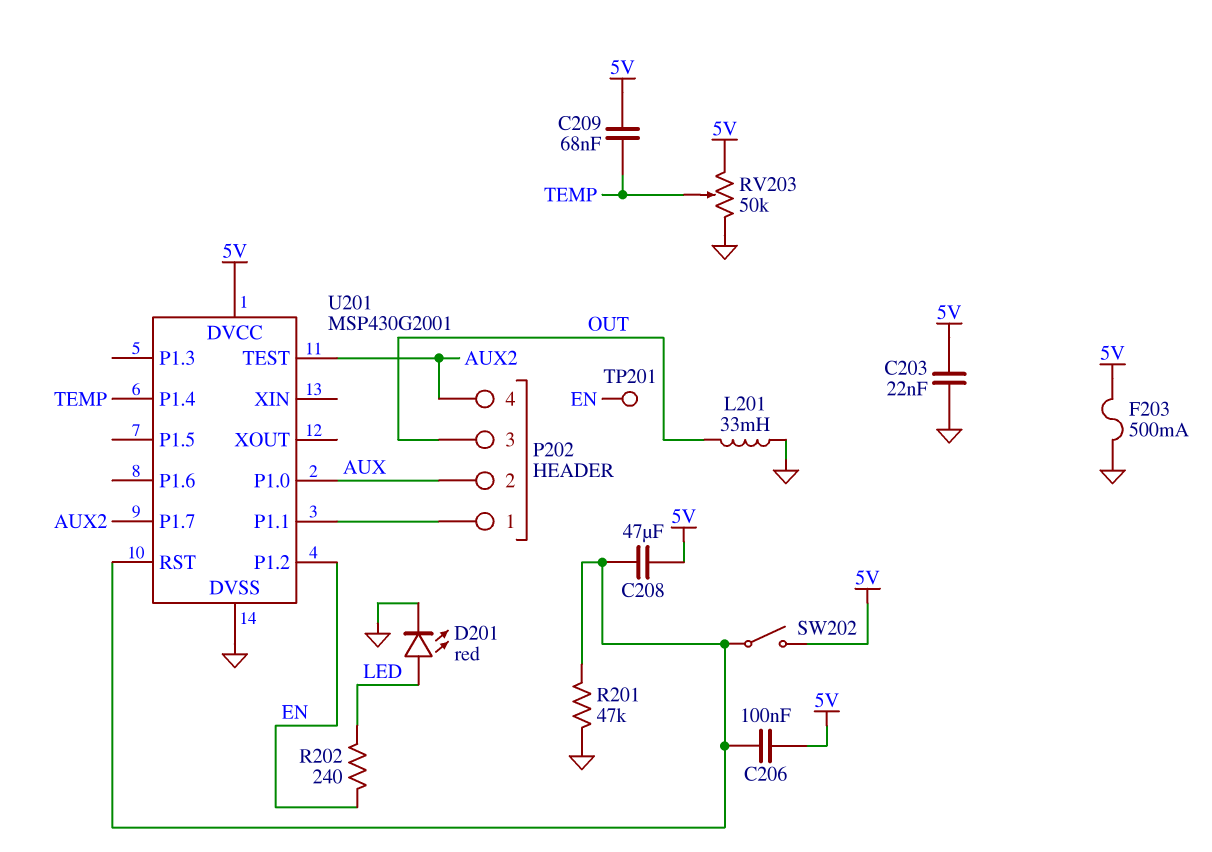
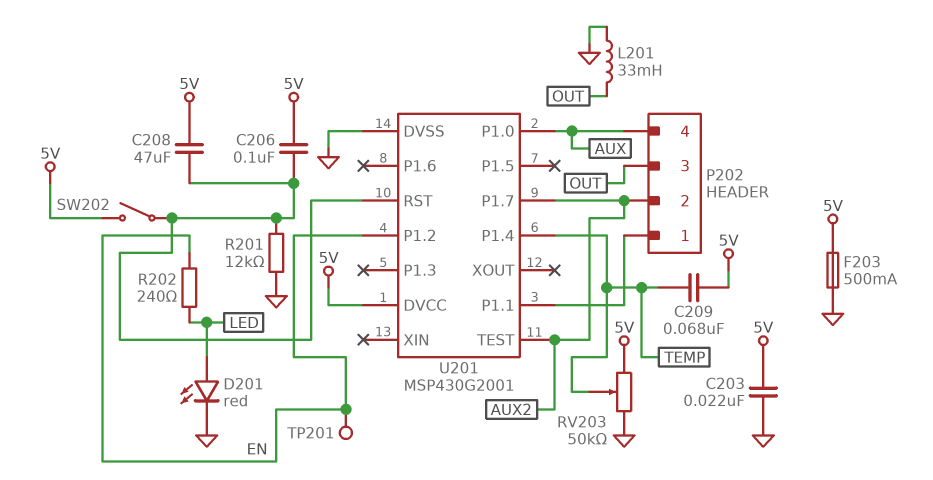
P202 pin 2: AUX -> AUX2
P202 pin 4: AUX2 -> AUX
R201: 47k (GND, U201/RST) -> 12k (GND, U201/RST)

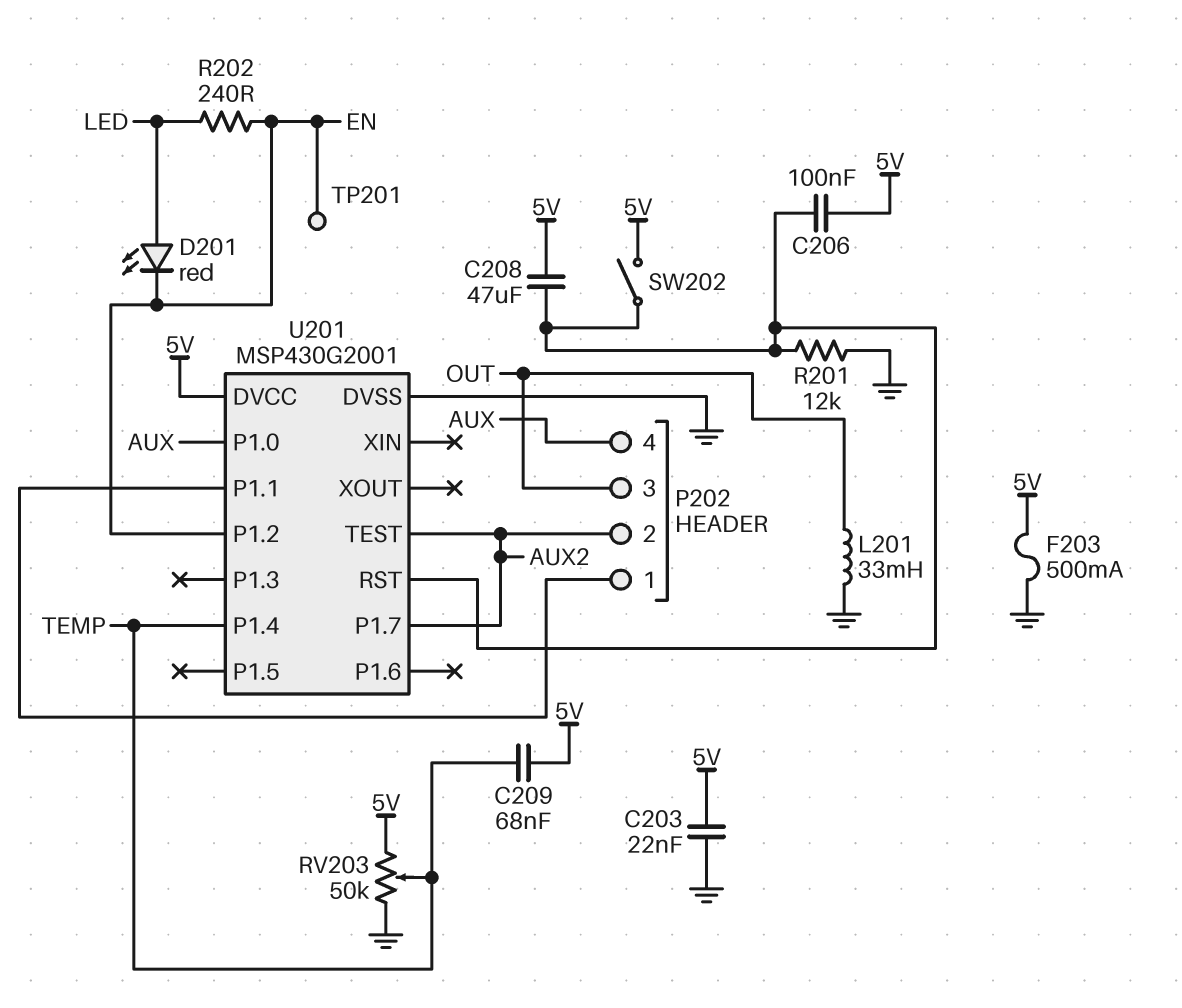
D201: LED red (A LED, K GND) -> LED red (A LED, K EN)

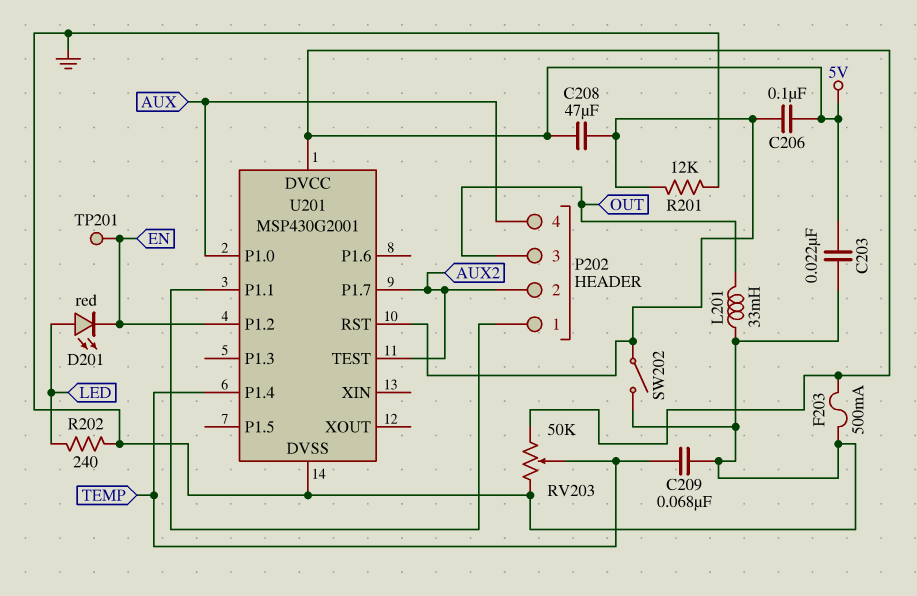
C209: 68nF (5V, TEMP) -> 68nF (GND, TEMP)
R202: 240 (EN, LED) -> 240 (GND, LED)
SW202: switch (5V, U201/RST) -> switch (GND, U201/RST)

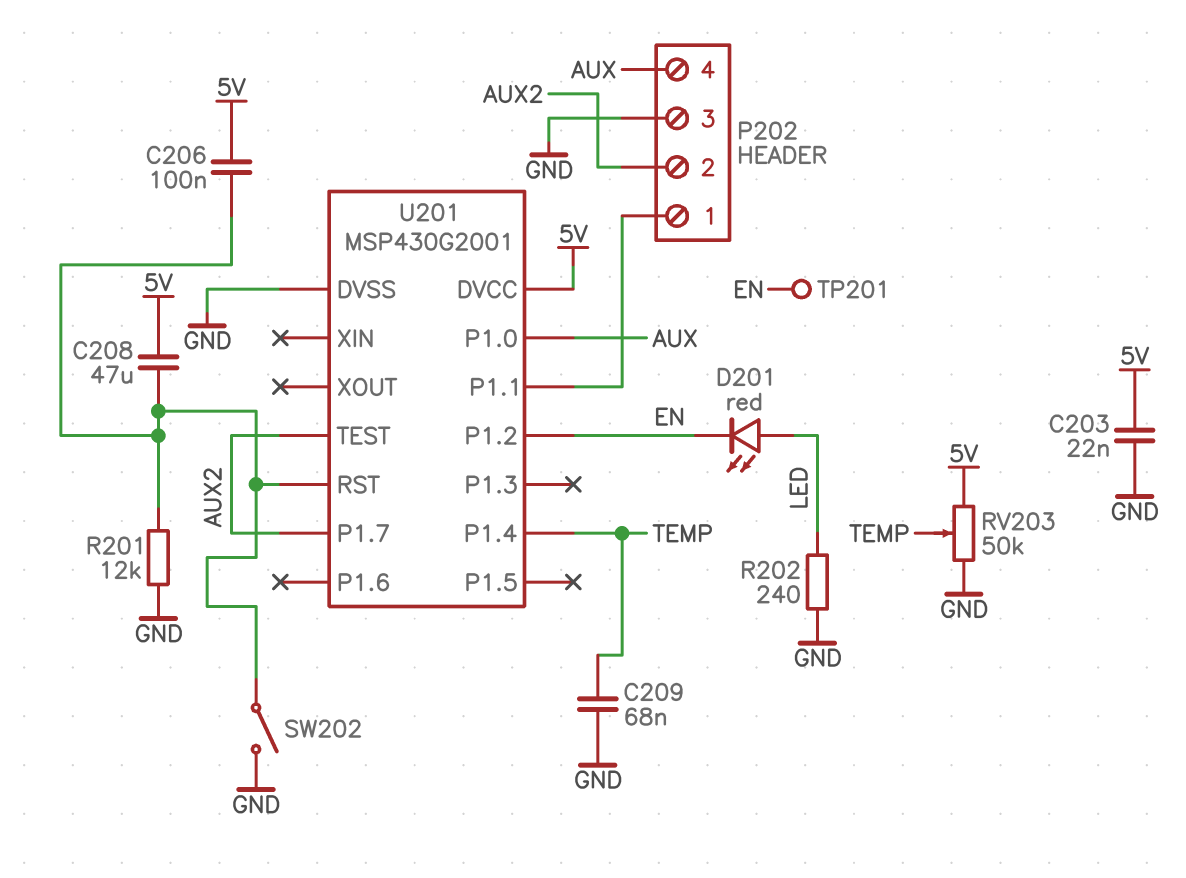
F203: 500mA (5V, GND) -> none
L201: 33mH (GND, OUT) -> none
P202 pin 3: OUT -> GND

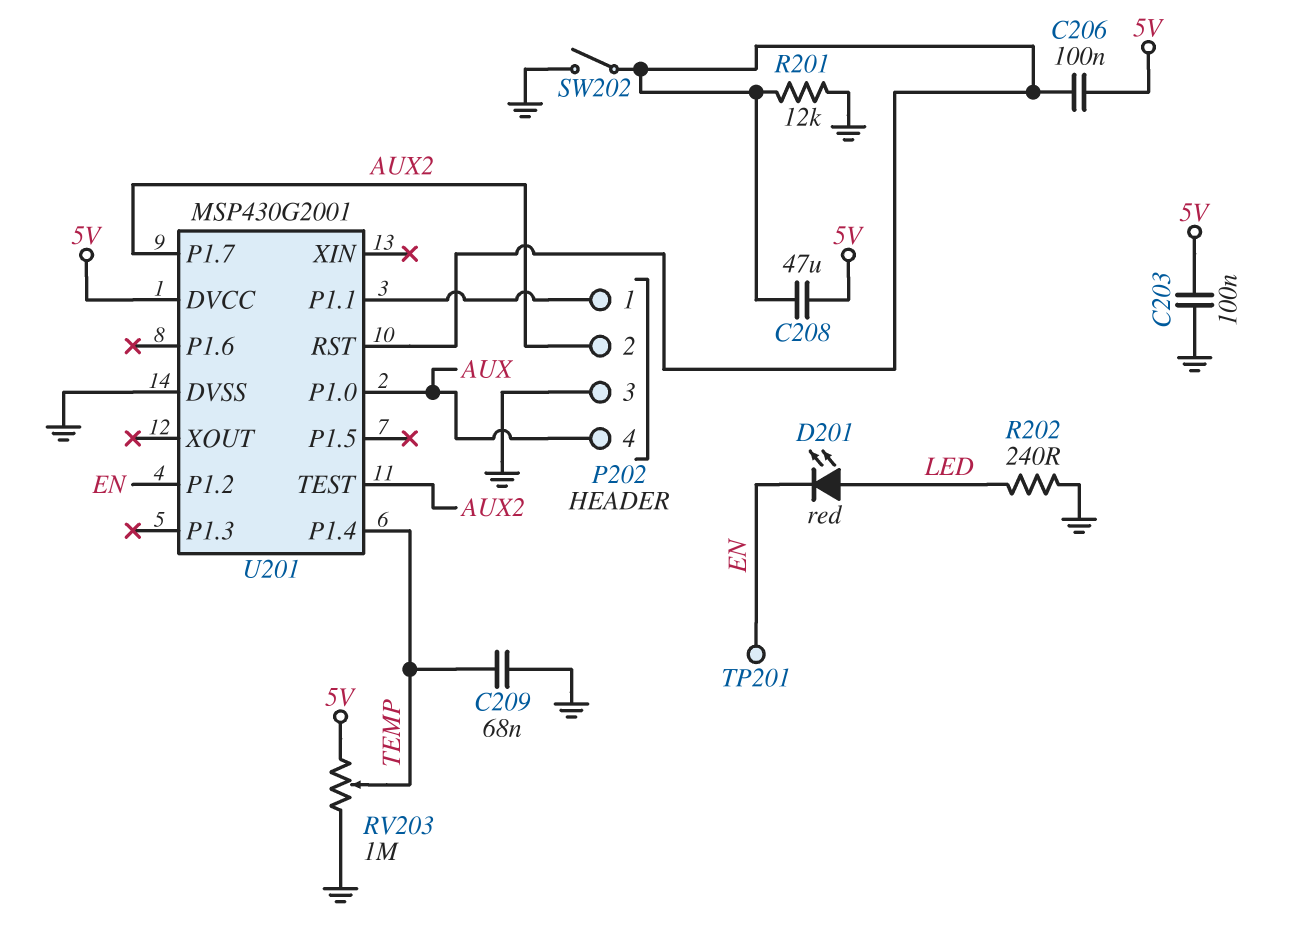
C203: 22nF (5V, GND) -> 100nF (5V, GND)
RV203: 50k (5V, GND, wiper TEMP) -> 1M (5V, GND, wiper TEMP)

